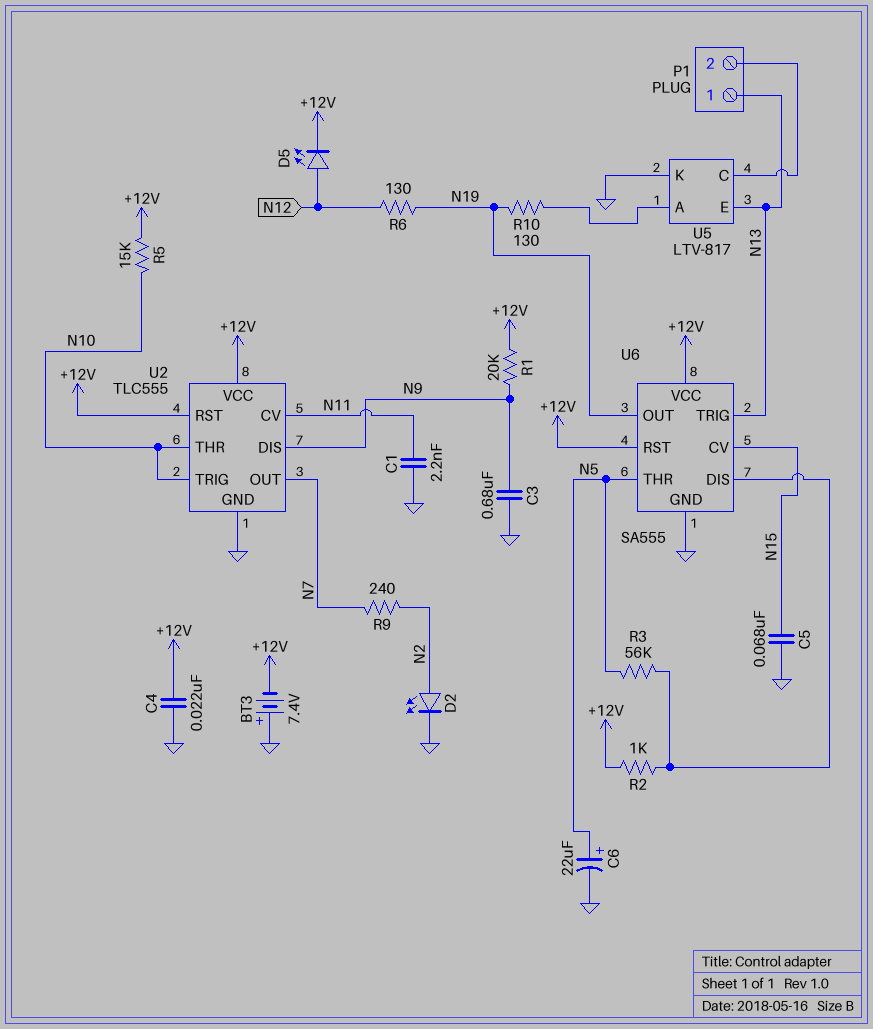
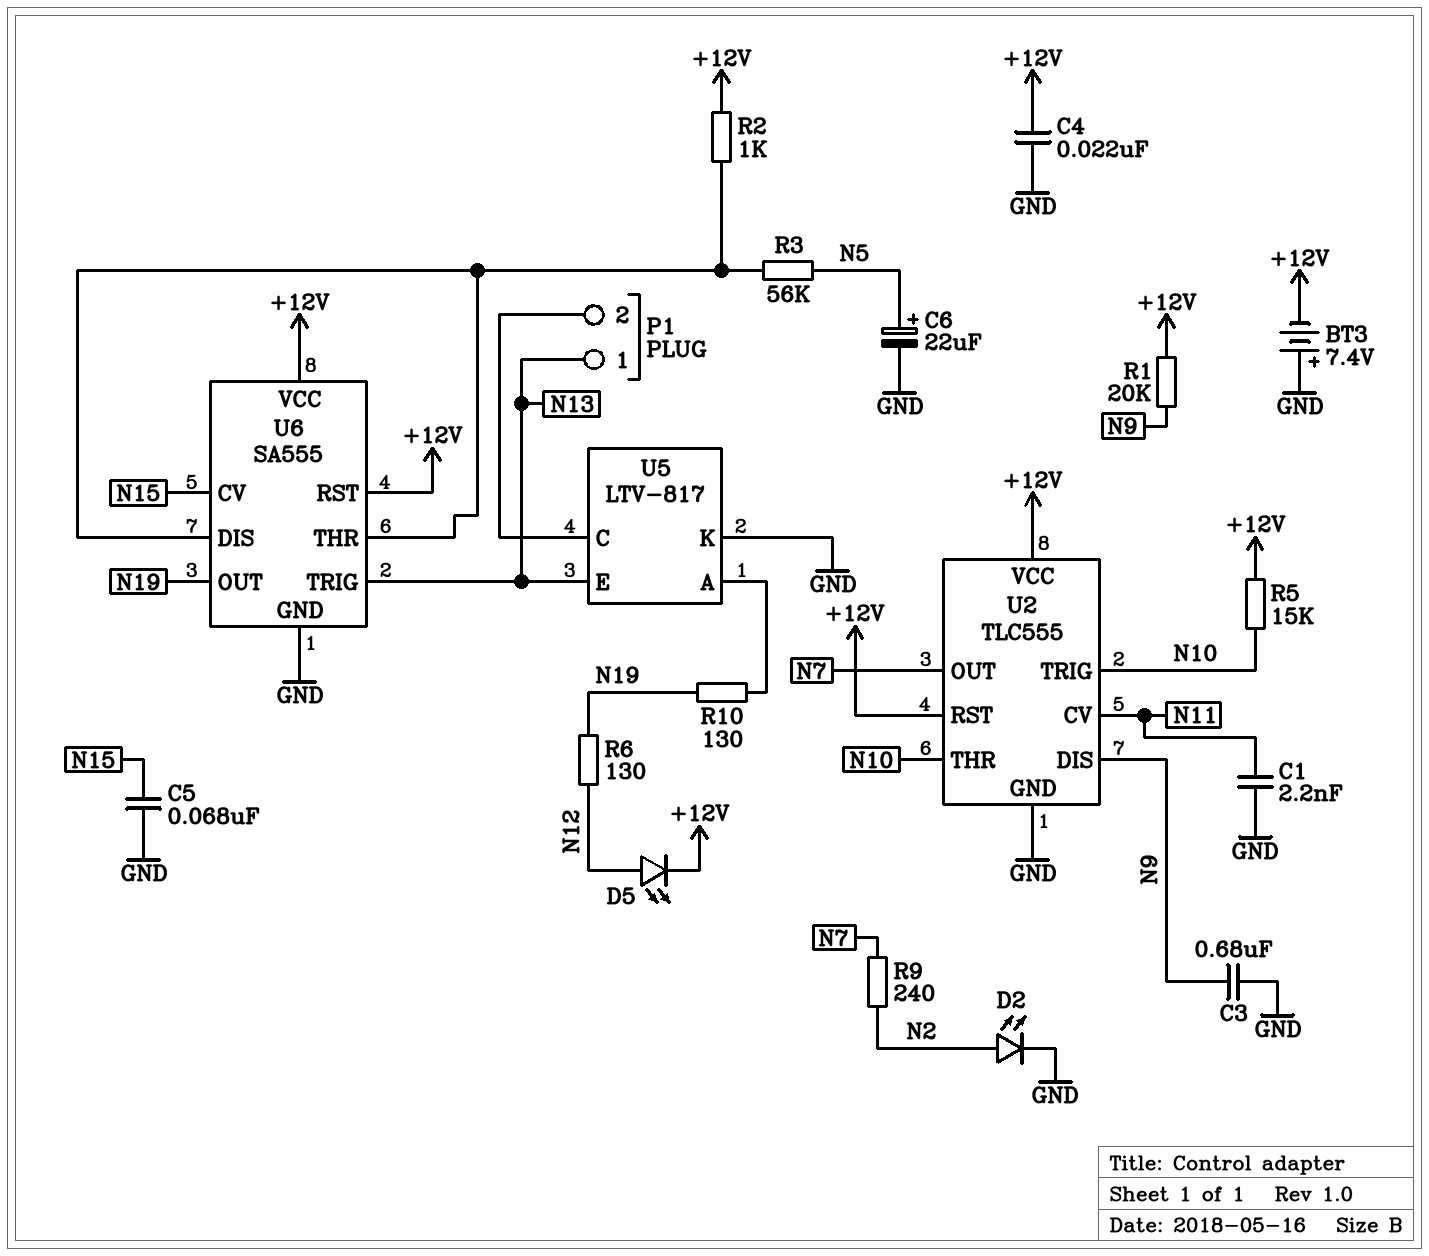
U6 pin THR: N5 -> U6/DIS

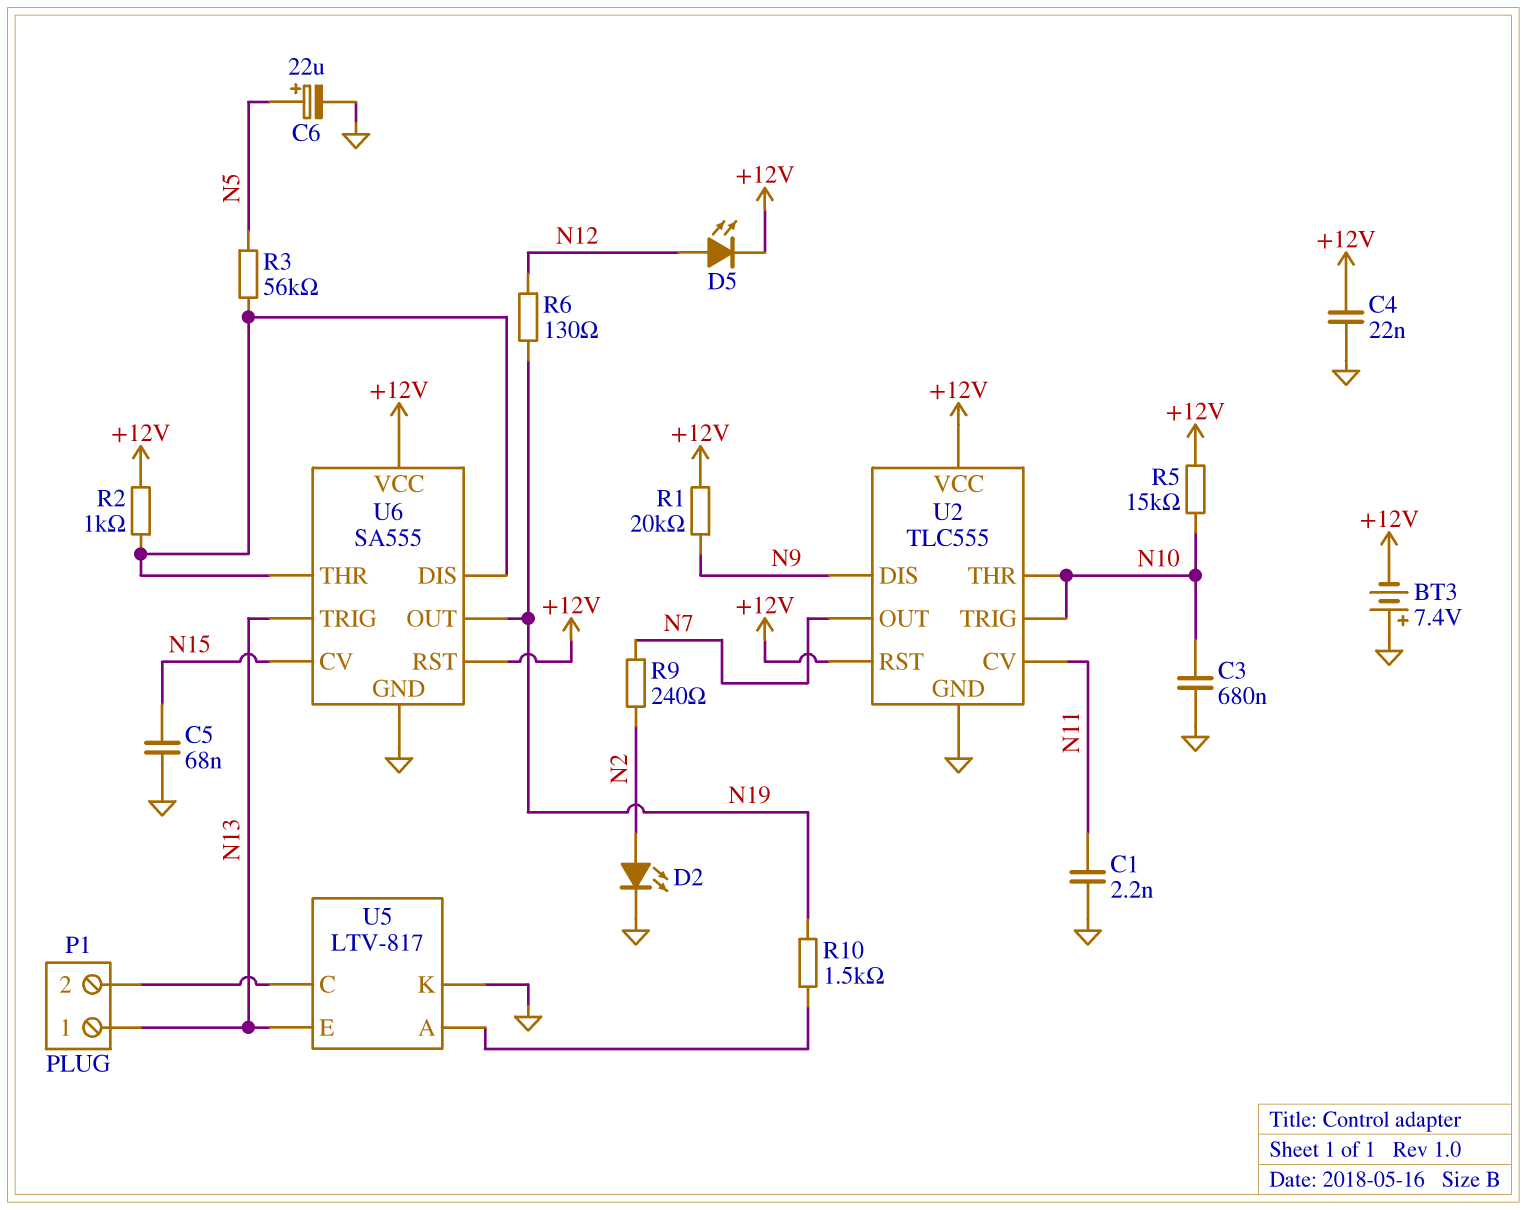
C3: 680nF (GND, N9) -> 680nF (GND, N10)
R10: 130 (N19, U5/A) -> 1.5k (N19, U5/A)

